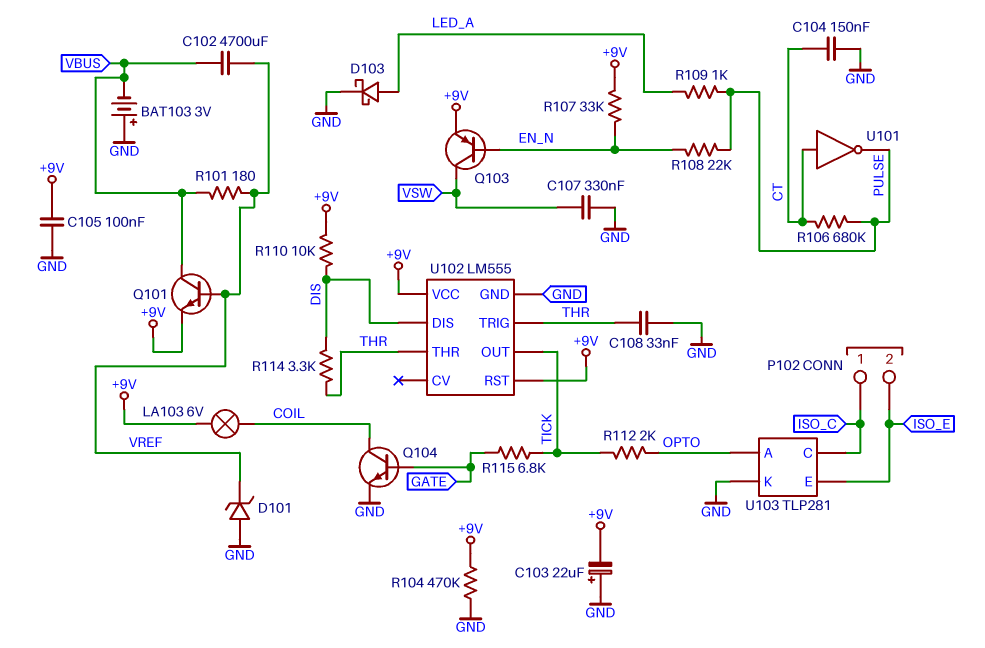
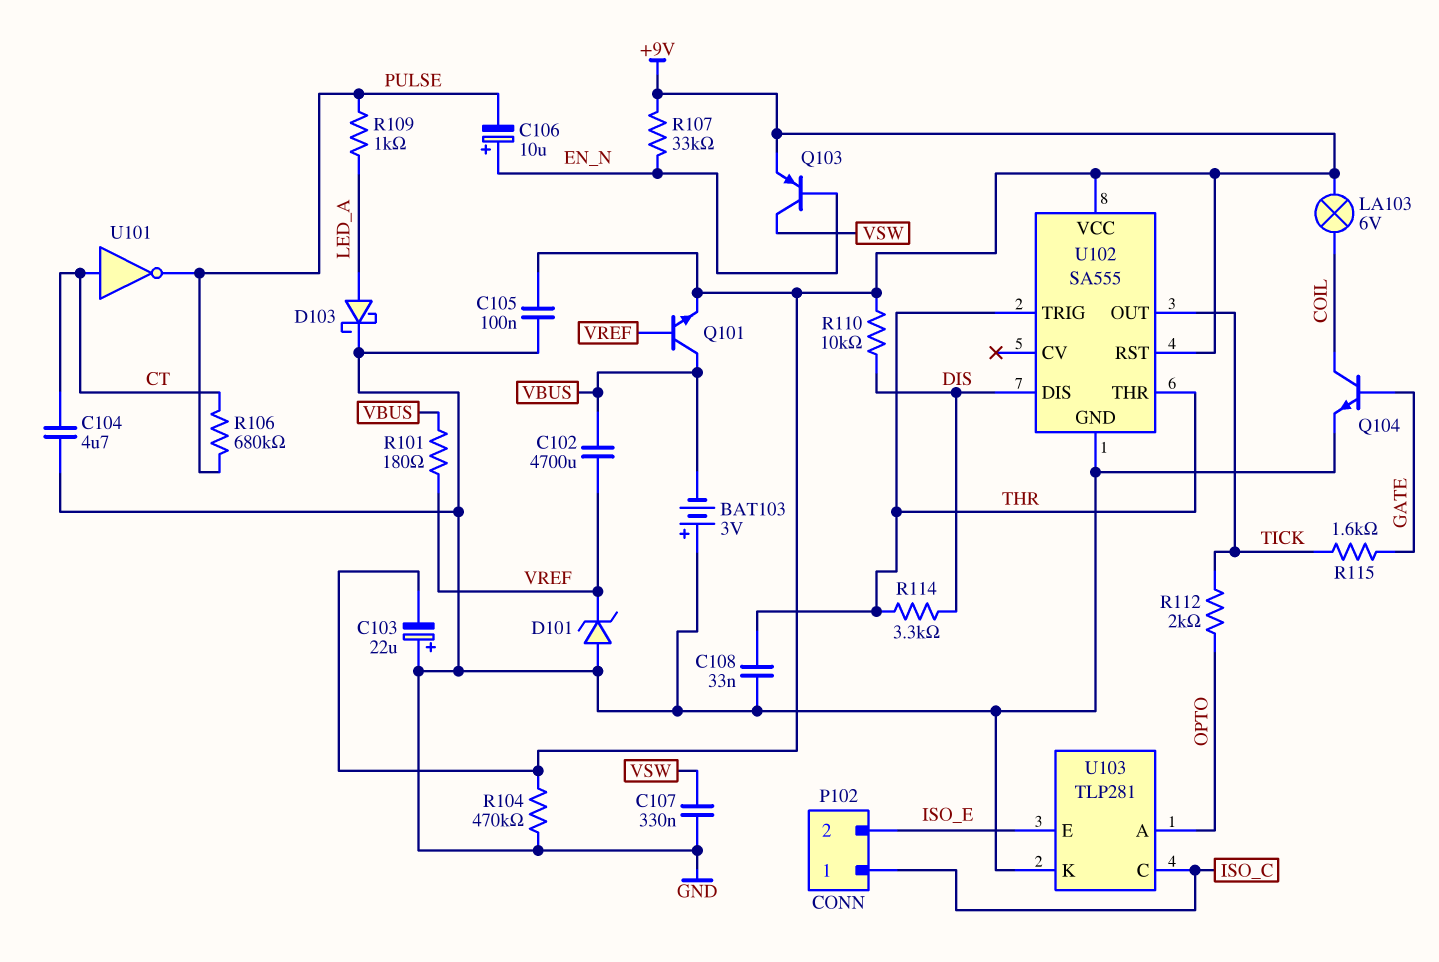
C104: 150nF (CT, GND) -> 4.7uF (CT, GND)
C106: none -> 10uF (plus EN_N, minus PULSE)
R108: 22k (EN_N, PULSE) -> none
R115: 6.8k (GATE, TICK) -> 1.6k (GATE, TICK)
U102: LM555 -> SA555

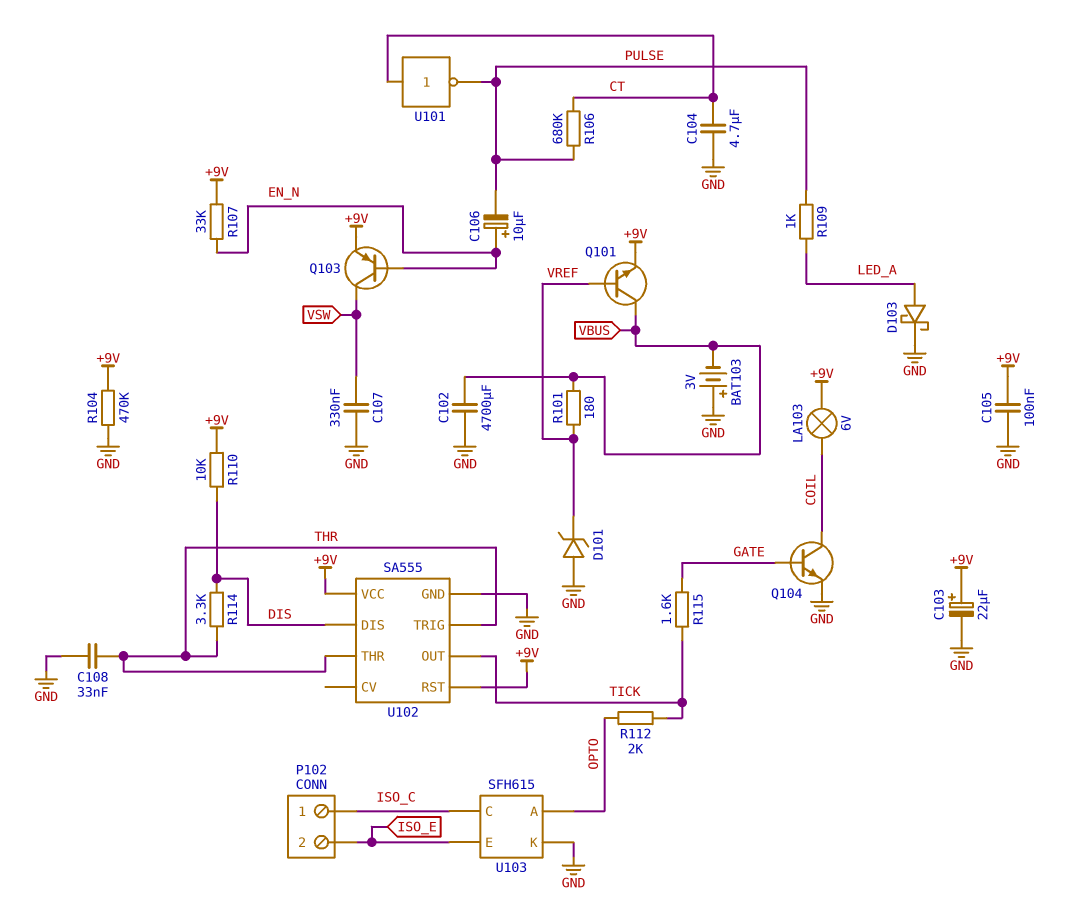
C102: 4700uF (VBUS, VREF) -> 4700uF (GND, VBUS)
C103: 22uF (plus GND, minus +9V) -> 22uF (plus +9V, minus GND)
U103: TLP281 -> SFH615

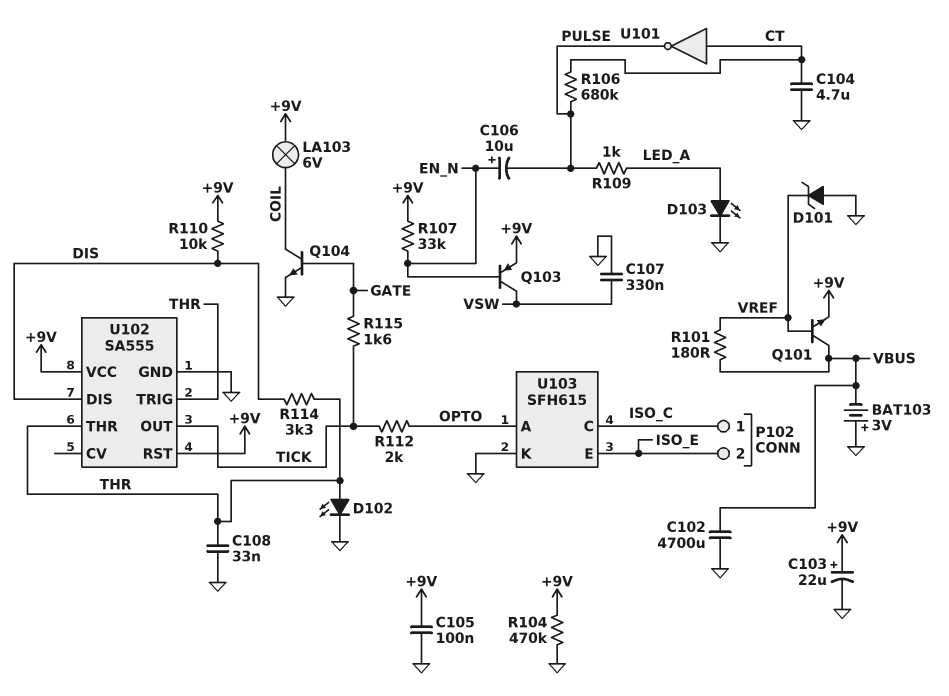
D102: none -> LED (A THR, K GND)
D103: schottky (A LED_A, K GND) -> LED (A LED_A, K GND)

